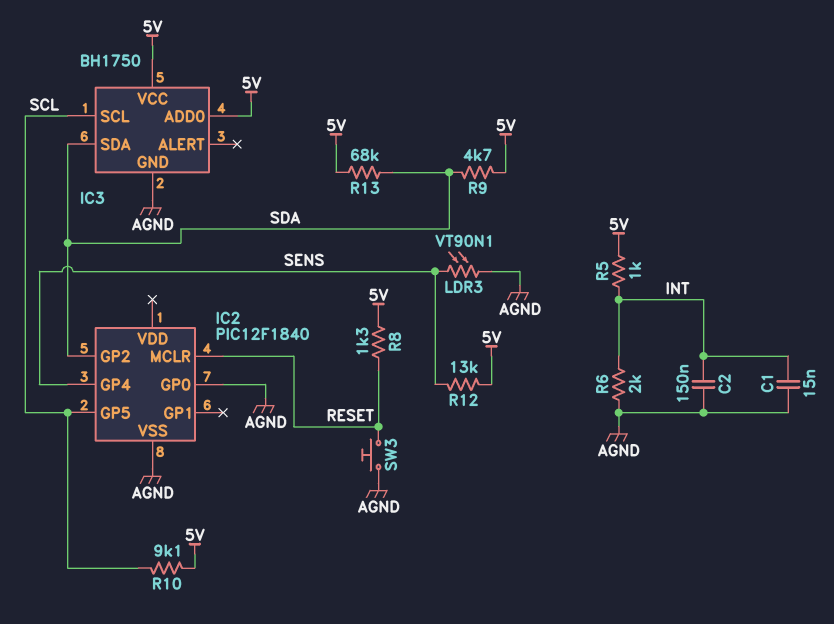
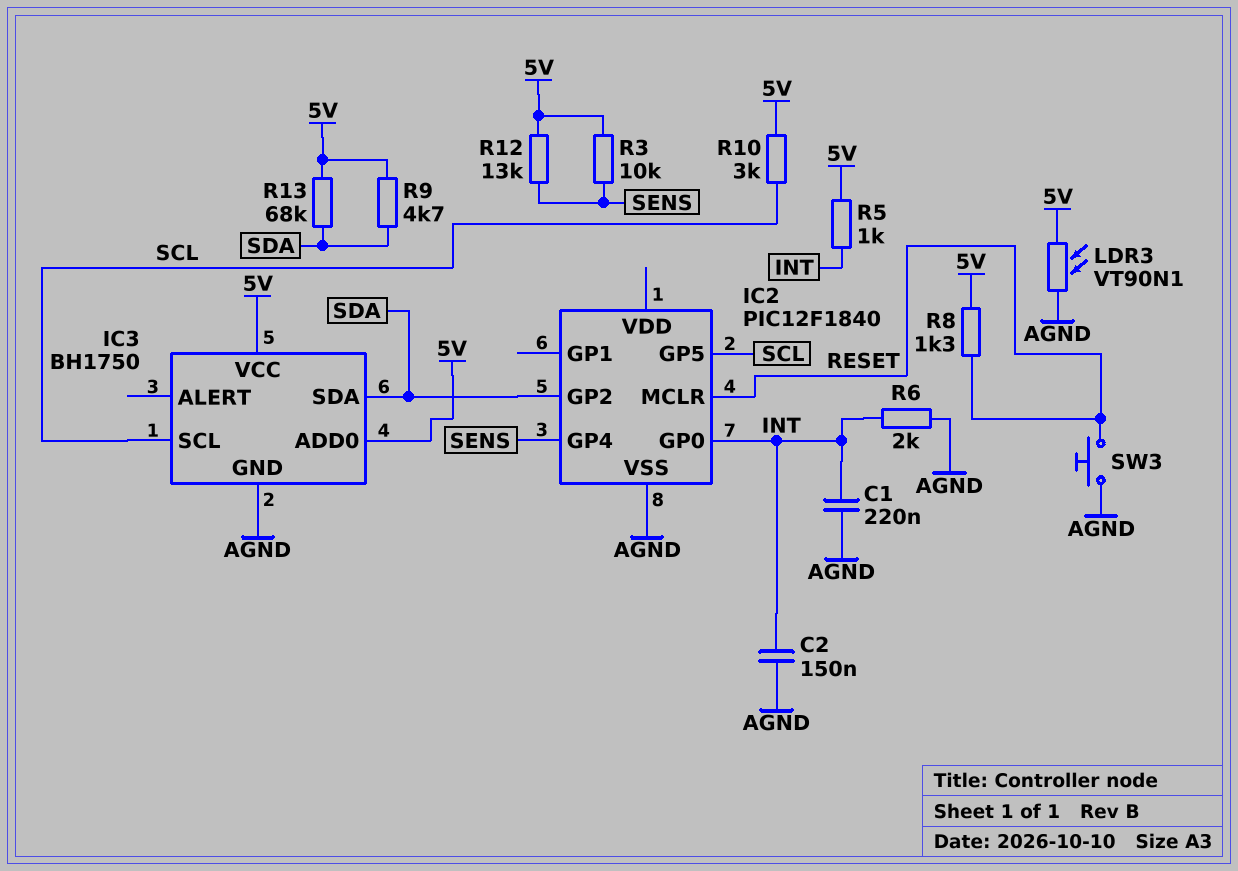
C1: 15nF (AGND, INT) -> 220nF (AGND, INT)
IC2 pin GP0: AGND -> INT
LDR3: VT90N1 (AGND, SENS) -> VT90N1 (5V, AGND)
R3: none -> 10k (5V, SENS)
R10: 9.1k (5V, SCL) -> 3k (5V, SCL)

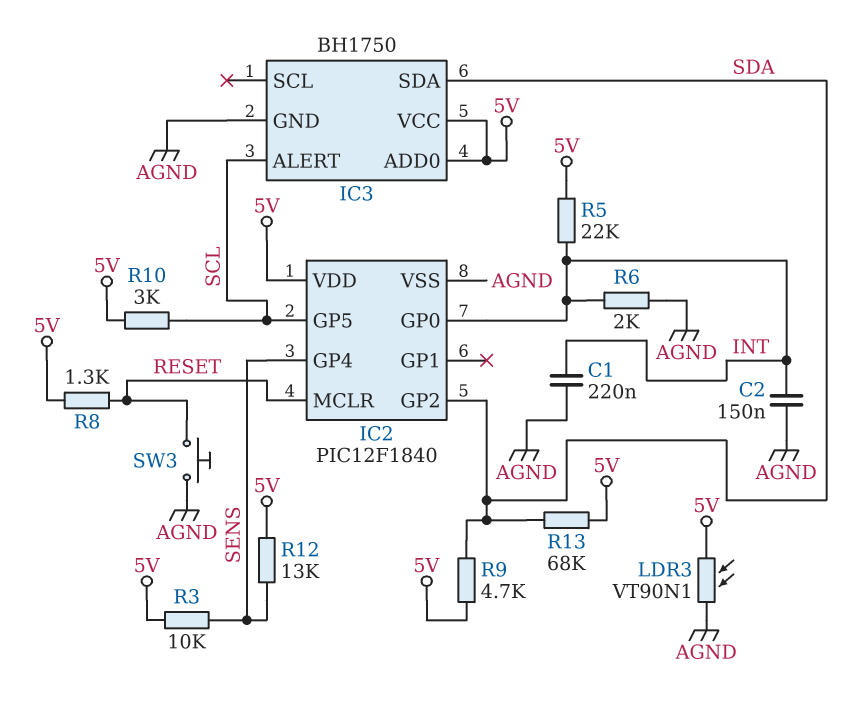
IC2 pin VDD: none -> 5V
IC3 pin ALERT: none -> SCL
IC3 pin SCL: SCL -> none
R5: 1k (5V, INT) -> 22k (5V, INT)

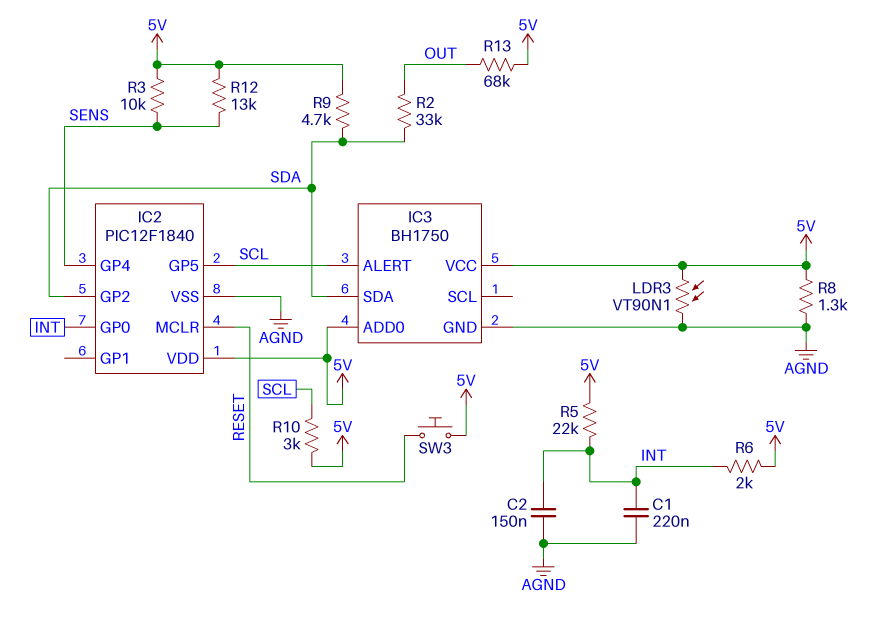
R2: none -> 33k (OUT, SDA)
R6: 2k (AGND, INT) -> 2k (5V, INT)
R8: 1.3k (5V, RESET) -> 1.3k (5V, AGND)
R13: 68k (5V, SDA) -> 68k (5V, OUT)
SW3: button (AGND, RESET) -> button (5V, RESET)

